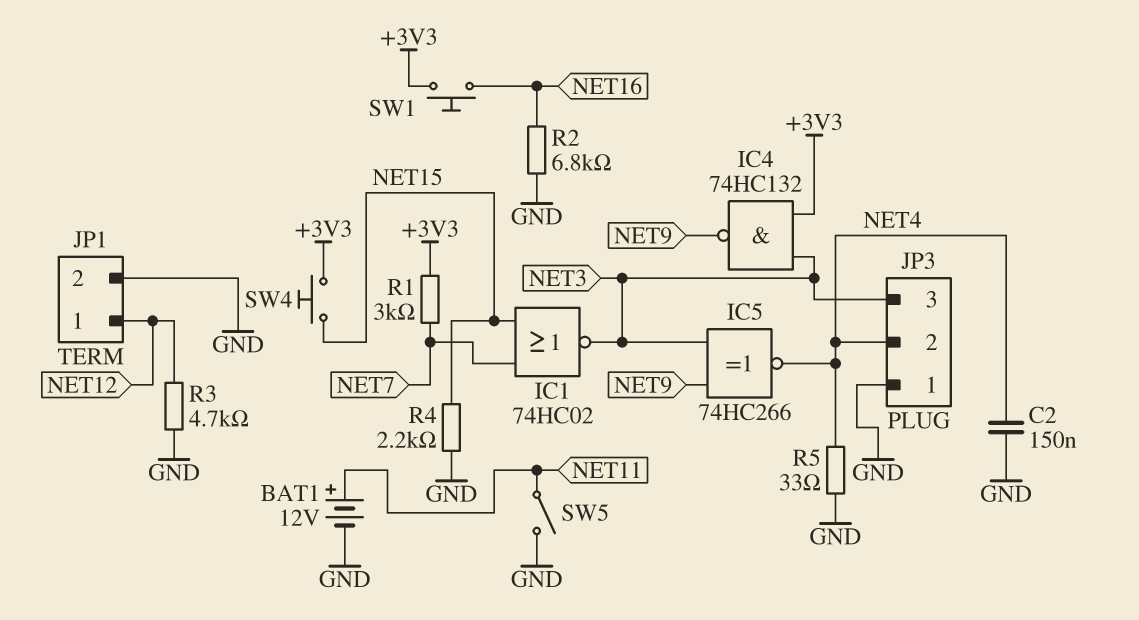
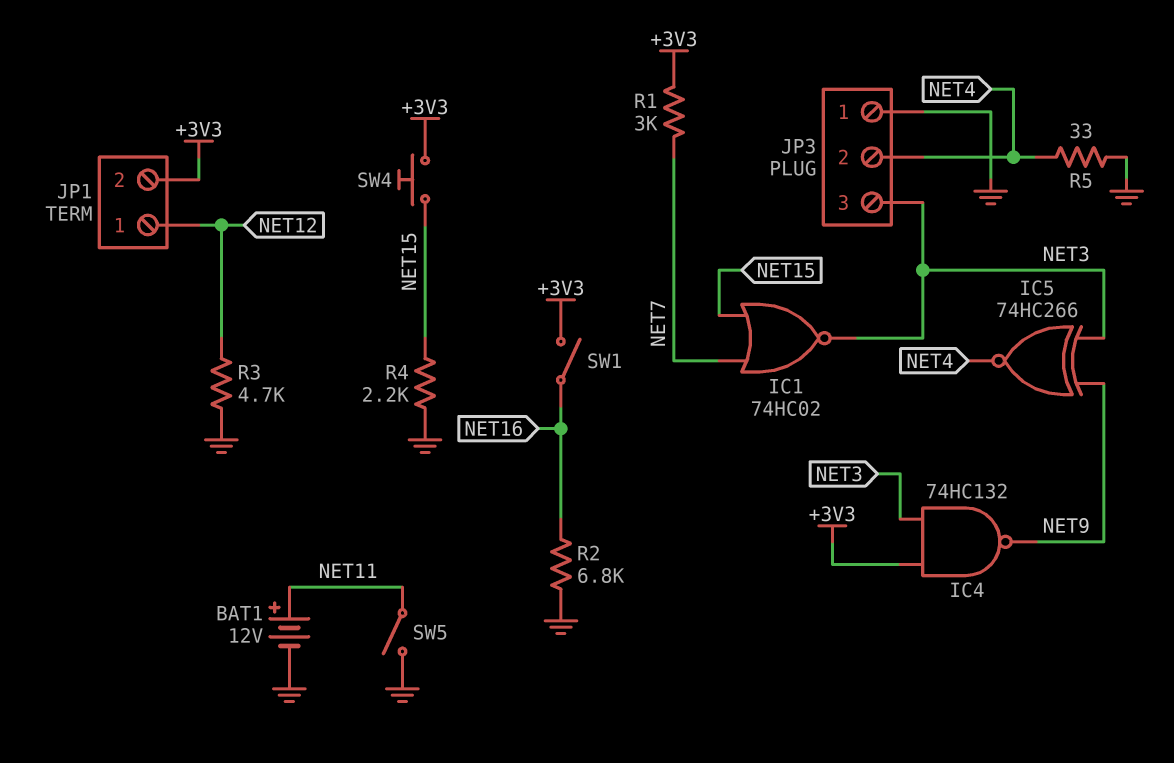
C2: 150nF (GND, NET4) -> none
JP1 pin 2: GND -> +3V3
SW1: button (+3V3, NET16) -> switch (+3V3, NET16)

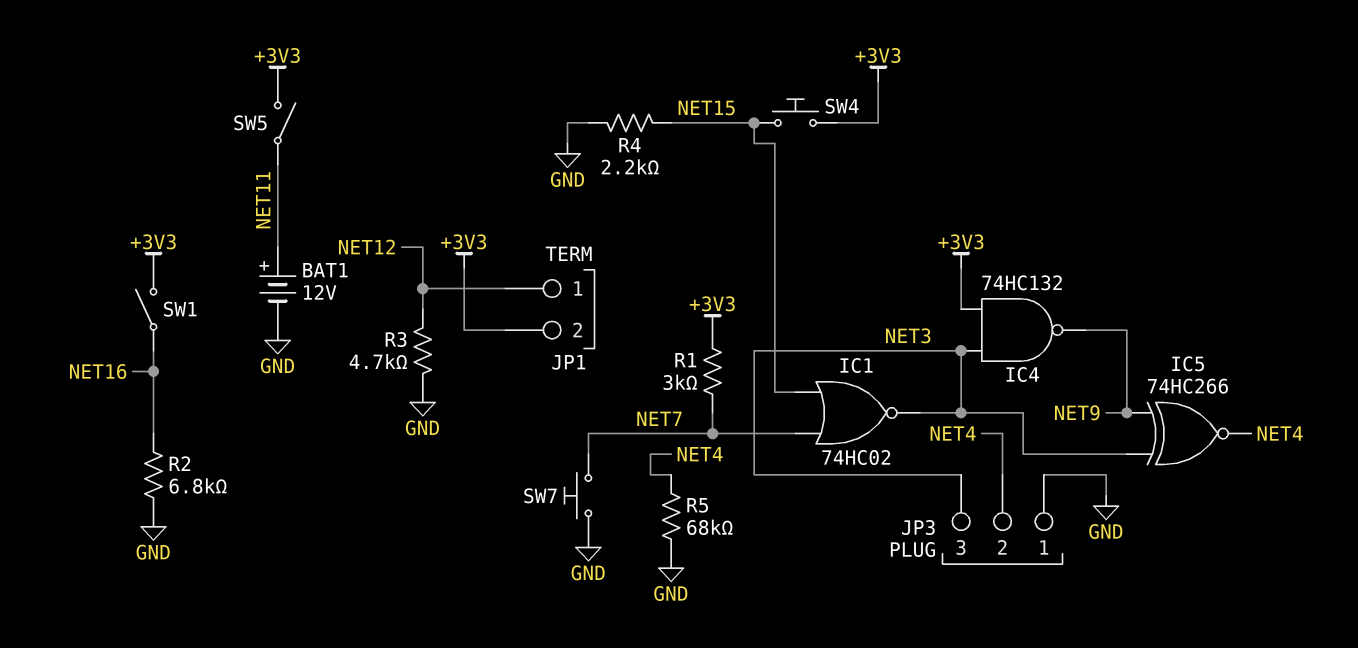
R5: 33 (GND, NET4) -> 68k (GND, NET4)
SW5: switch (GND, NET11) -> switch (+3V3, NET11)
SW7: none -> button (GND, NET7)

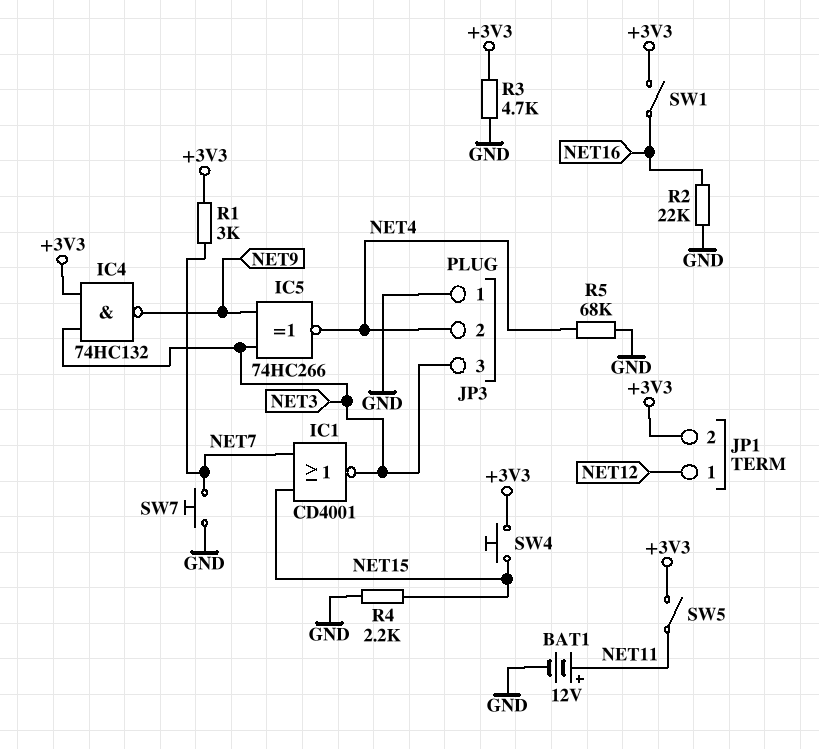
IC1: NOR 74HC02 (in NET7, in NET15, out NET3) -> NOR CD4001 (in NET7, in NET15, out NET3)
R2: 6.8k (GND, NET16) -> 22k (GND, NET16)
R3: 4.7k (GND, NET12) -> 4.7k (+3V3, GND)

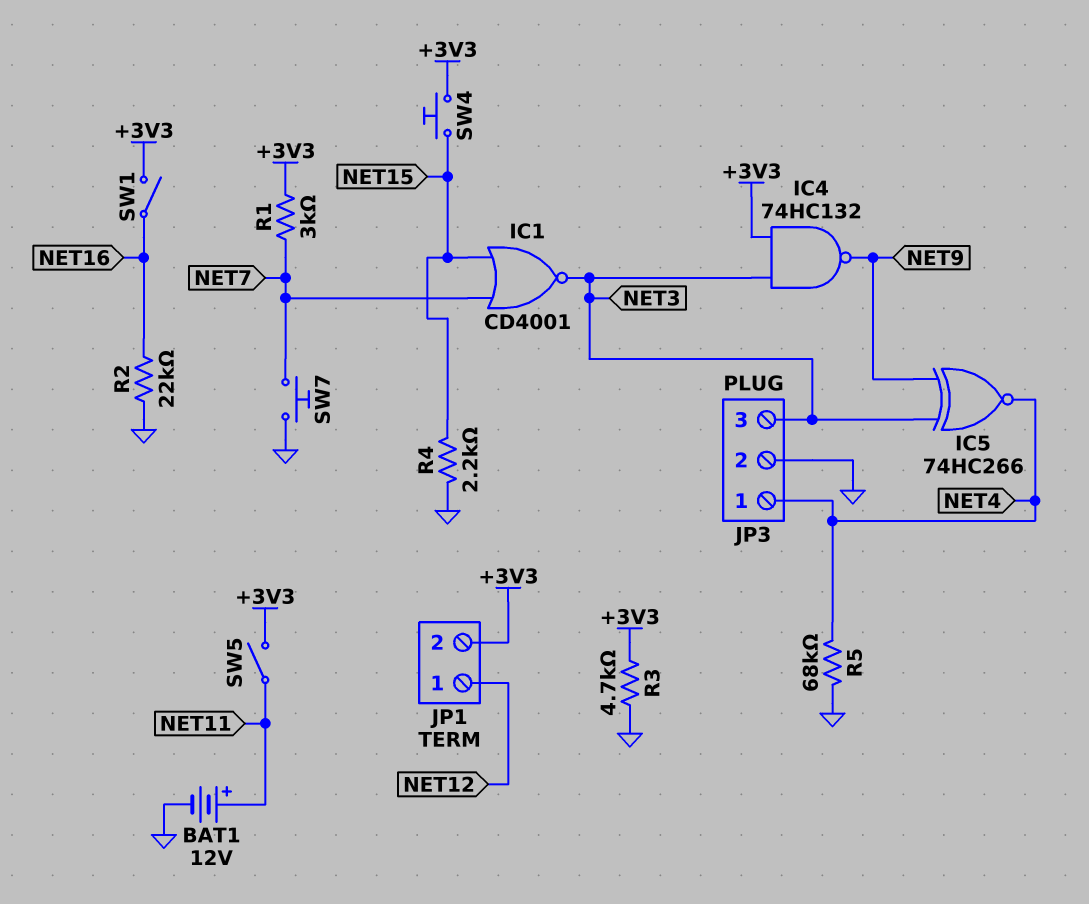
JP3 pin 1: GND -> NET4
JP3 pin 2: NET4 -> GND

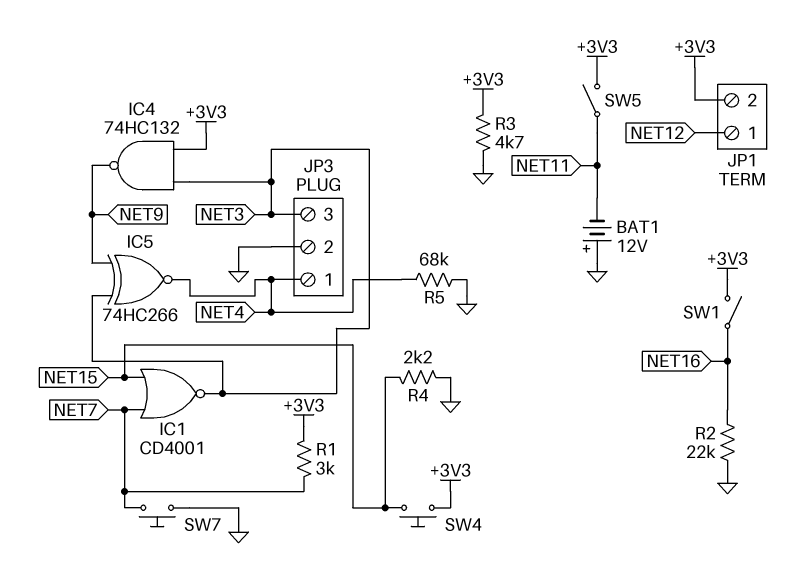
BAT1: 12V (plus NET11, minus GND) -> 12V (plus GND, minus NET11)

